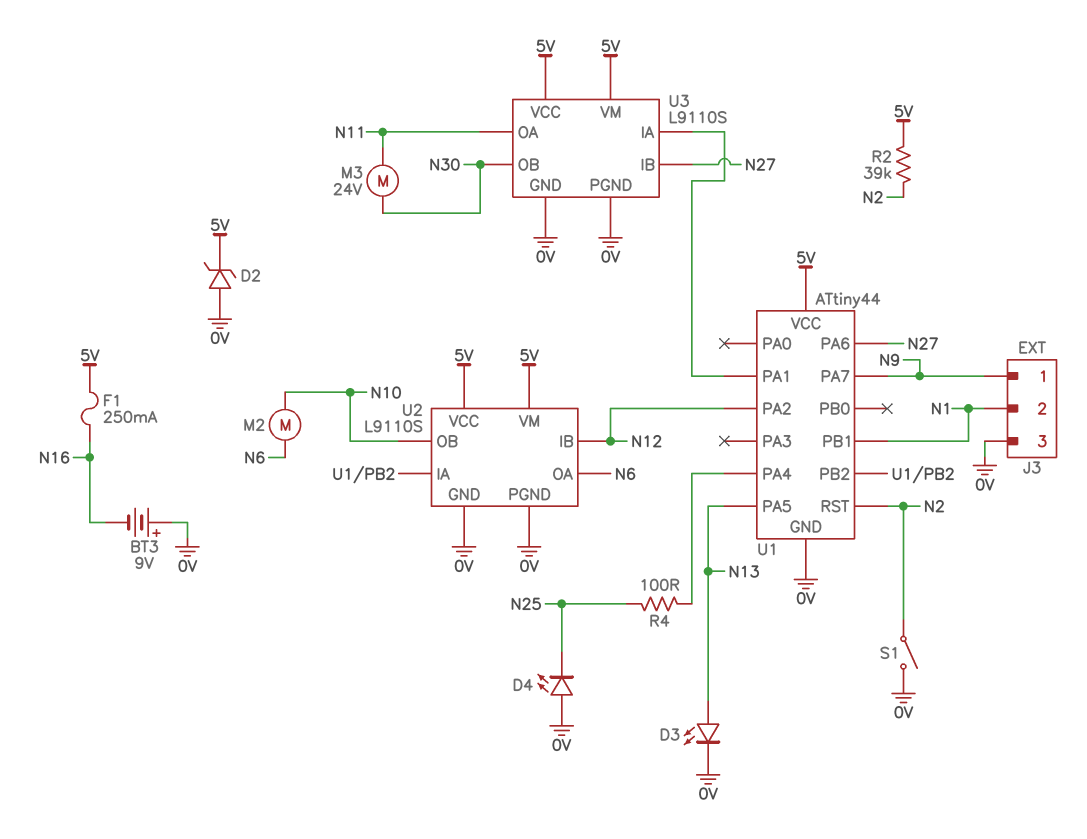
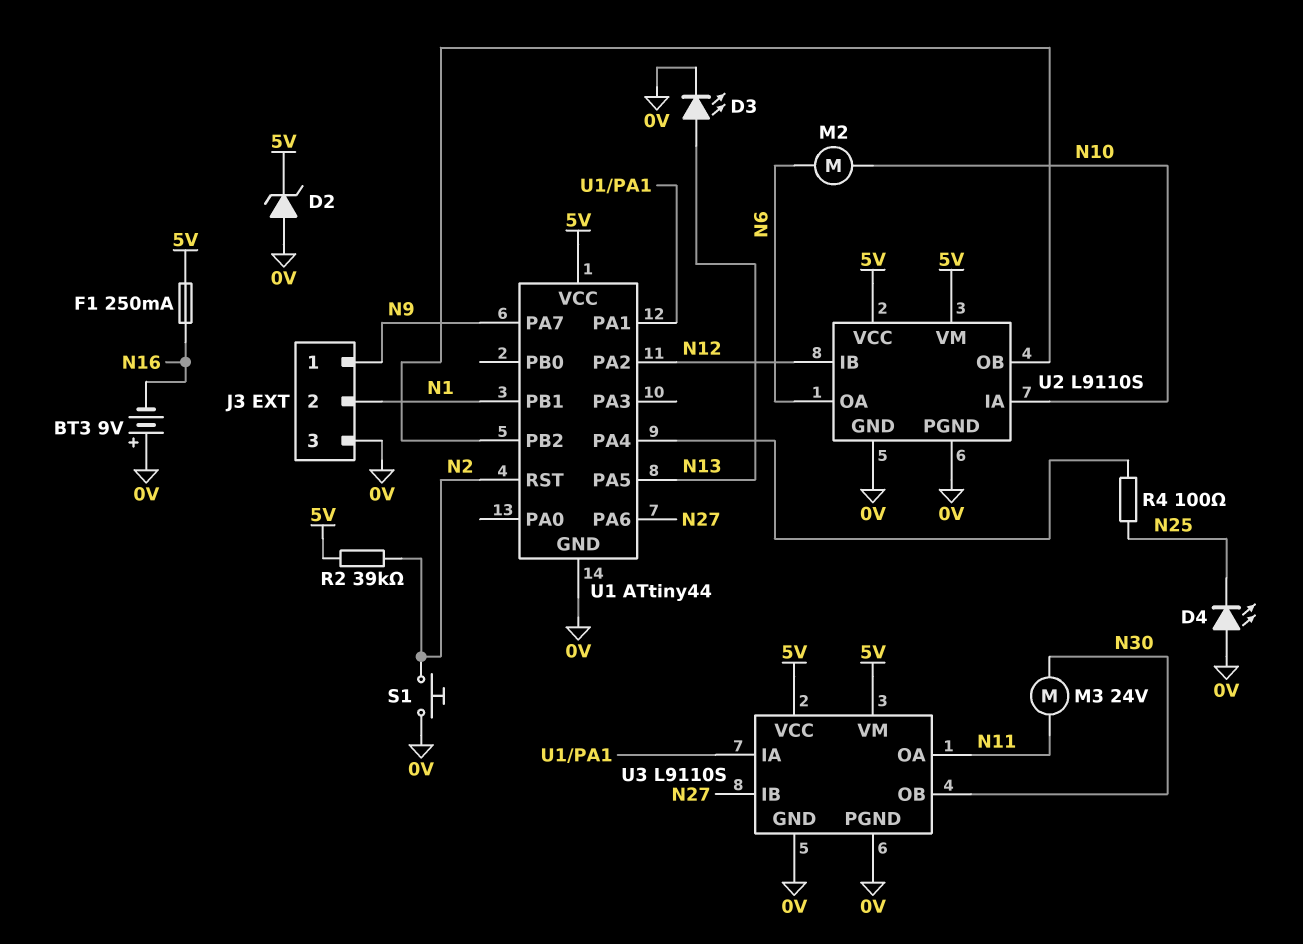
S1: switch (0V, N2) -> button (0V, N2)
U2 pin IA: U1/PB2 -> N10
U2 pin OB: N10 -> U1/PB2

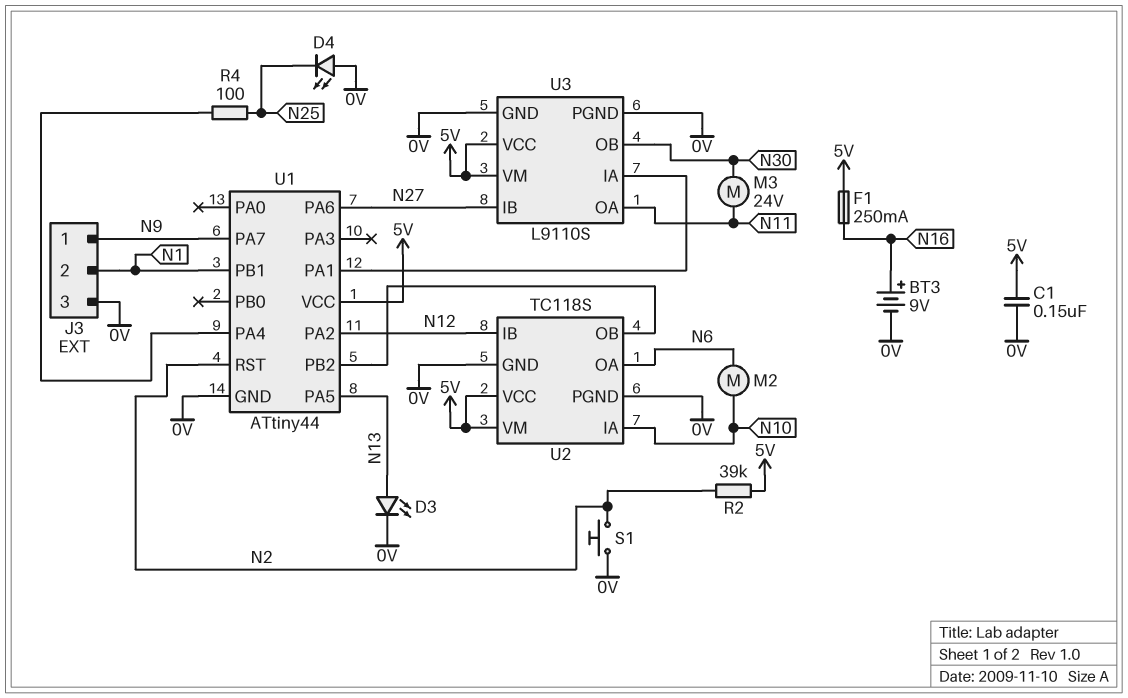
BT3: 9V (plus 0V, minus N16) -> 9V (plus N16, minus 0V)
C1: none -> 150nF (0V, 5V)
D2: zener (A 0V, K 5V) -> none
U2: L9110S -> TC118S

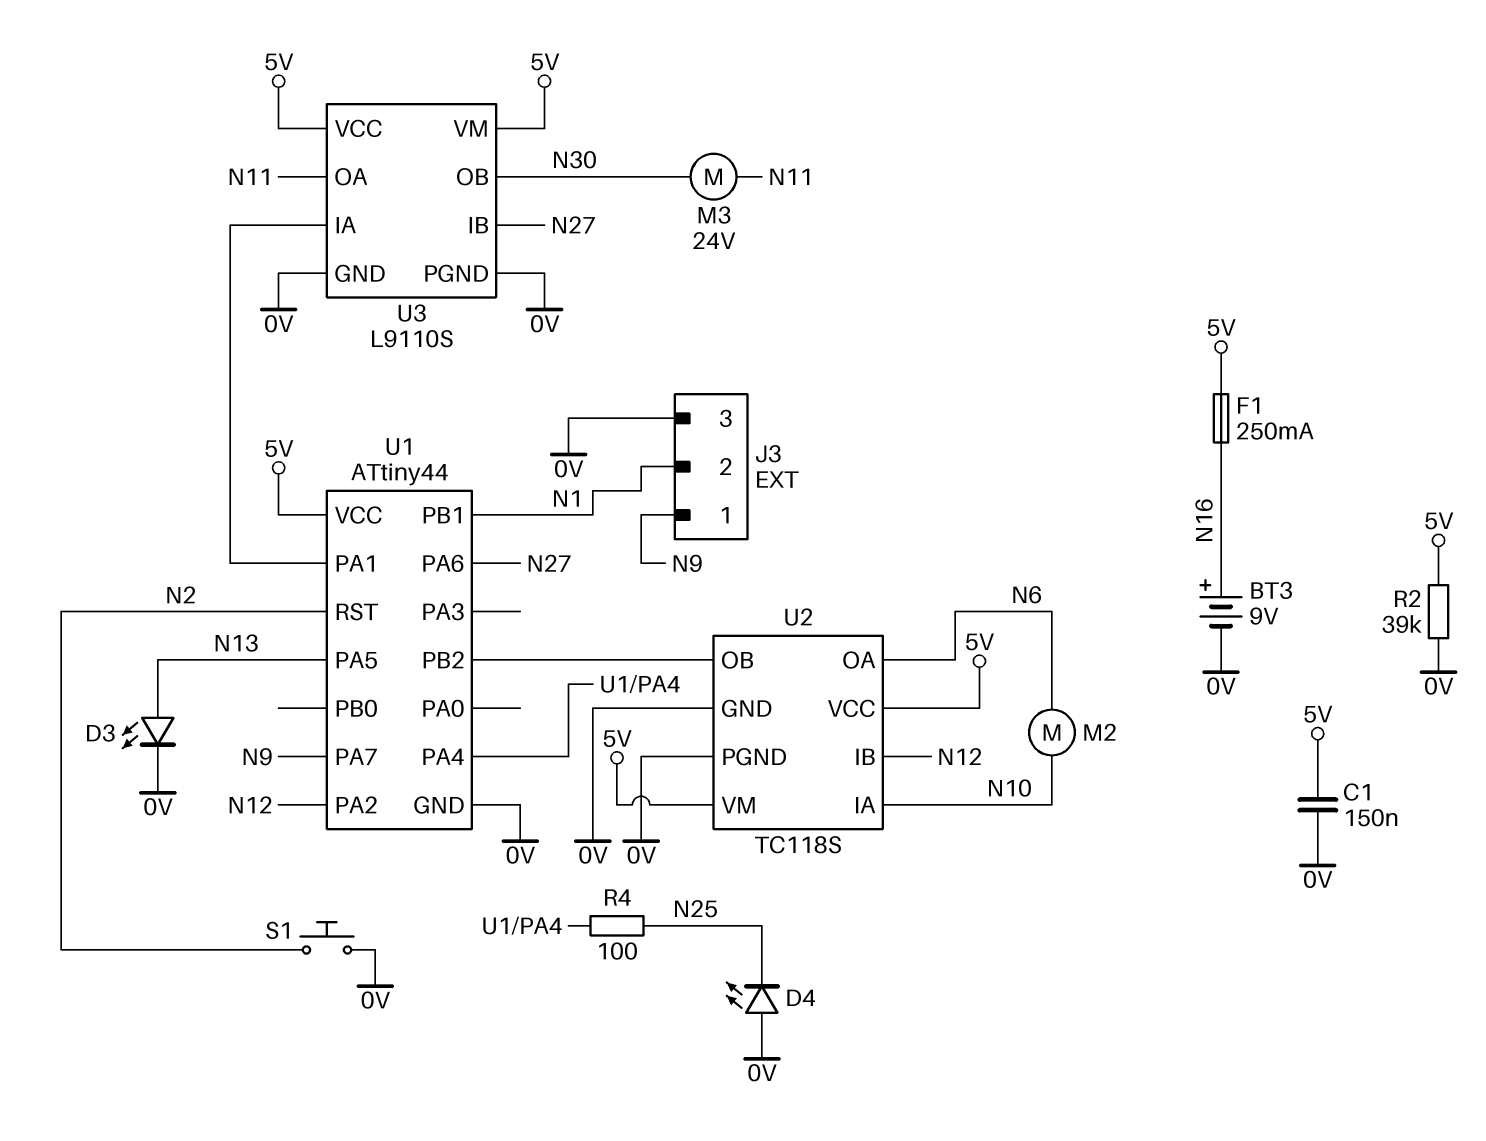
R2: 39k (5V, N2) -> 39k (0V, 5V)

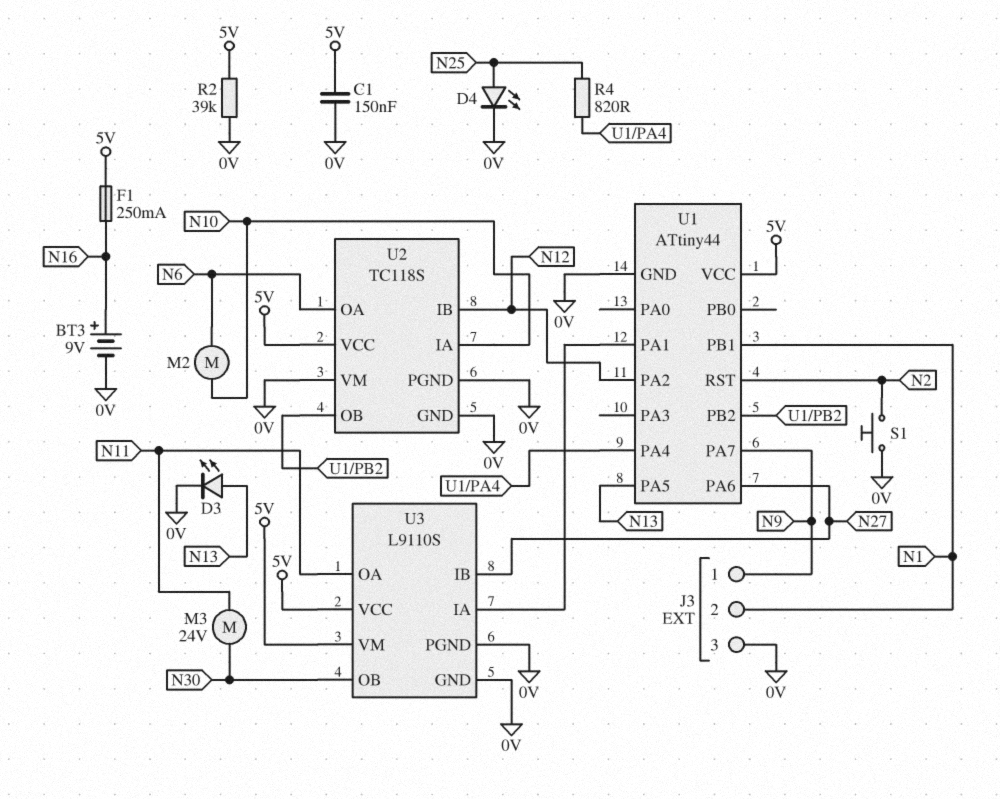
D4: LED (A 0V, K N25) -> LED (A N25, K 0V)
R4: 100 (N25, U1/PA4) -> 820 (N25, U1/PA4)
U2 pin VM: 5V -> 0V

